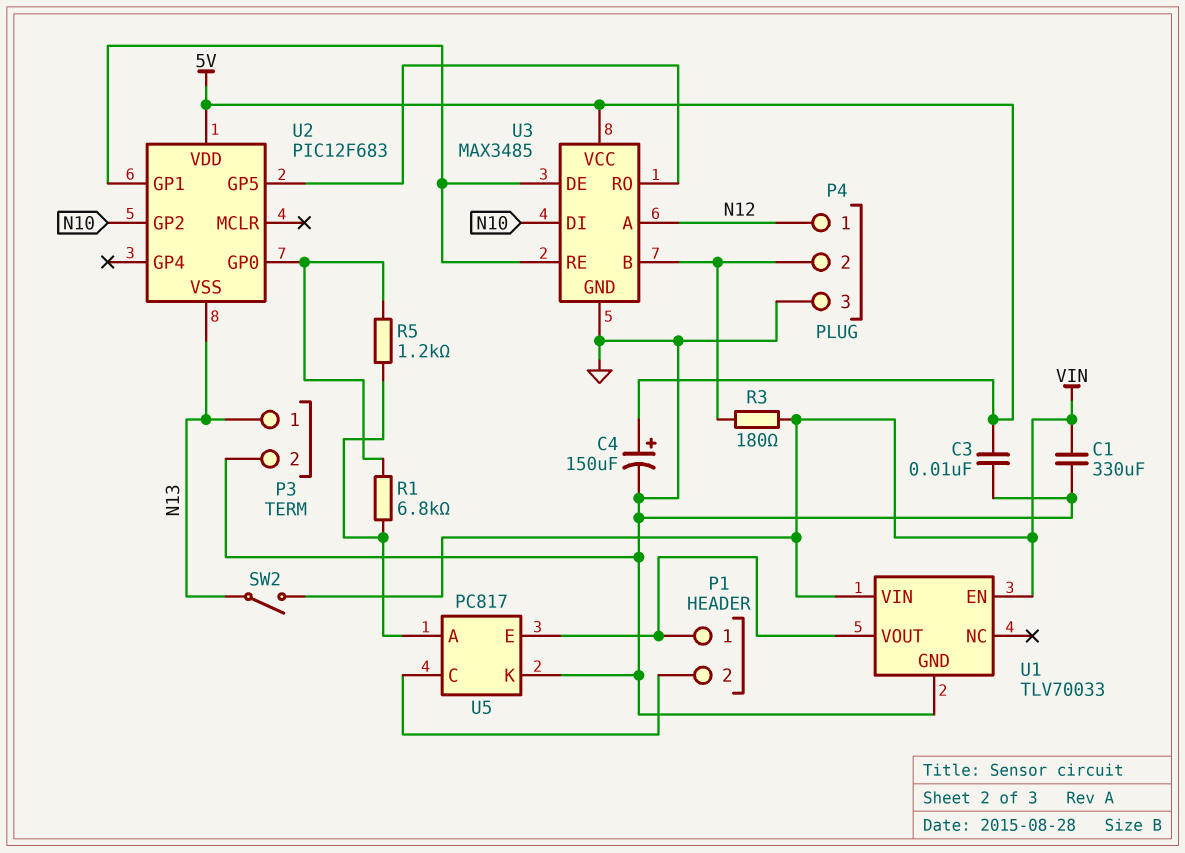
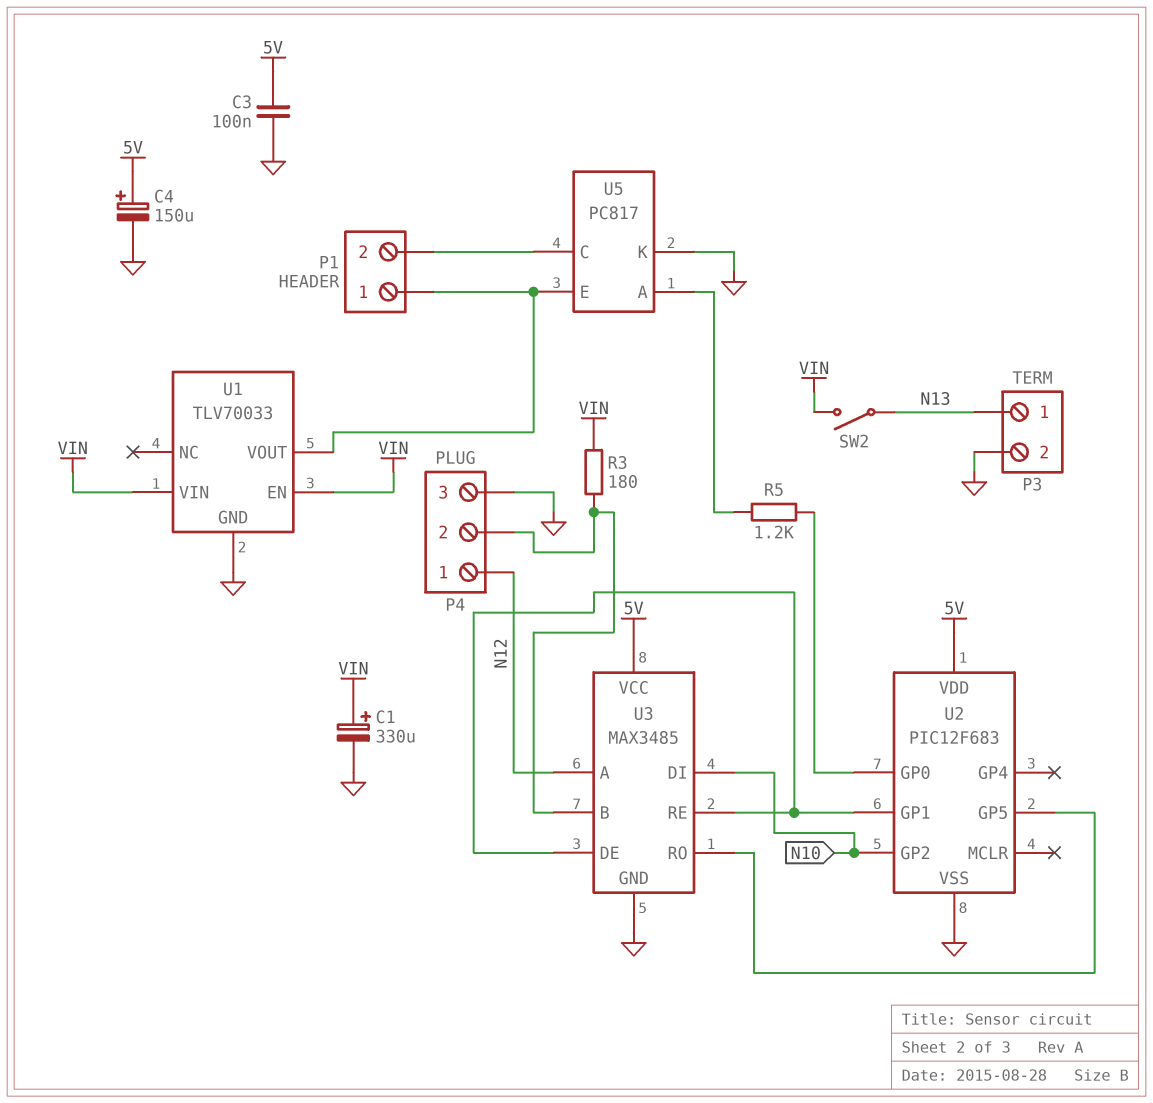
C1: 330uF (GND, VIN) -> 330uF (plus VIN, minus GND)
C3: 10nF (5V, GND) -> 100nF (5V, GND)
R1: 6.8k (U2/GP0, U5/A) -> none
U2 pin VSS: N13 -> GND

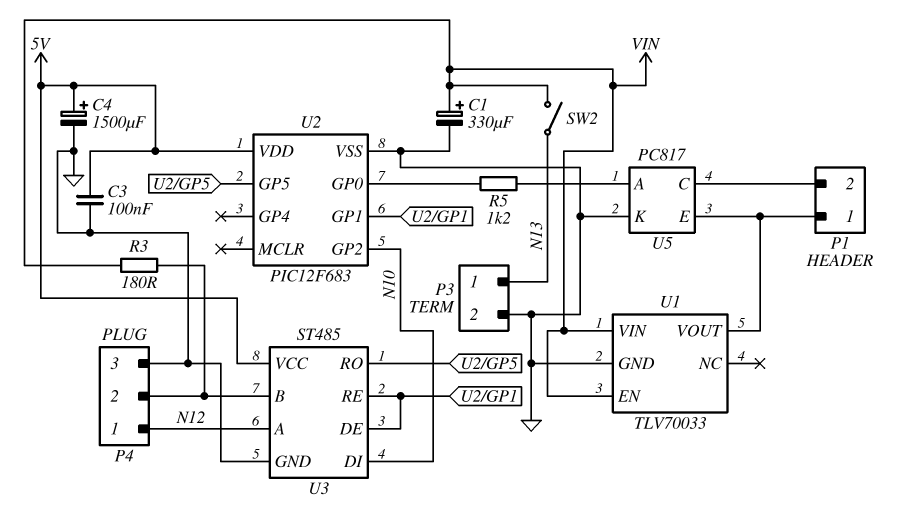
C4: 150uF (plus 5V, minus GND) -> 1500uF (plus 5V, minus GND)
U3: MAX3485 -> ST485

